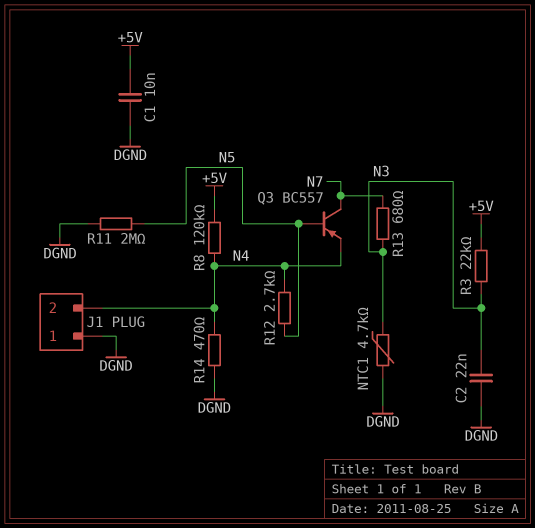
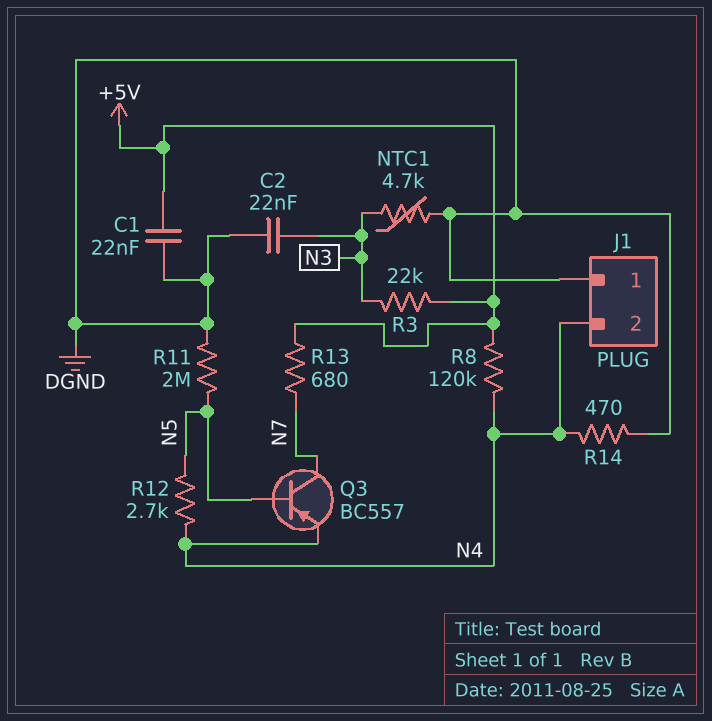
C1: 10nF (+5V, DGND) -> 22nF (+5V, DGND)
R13: 680 (N3, N7) -> 680 (+5V, N7)

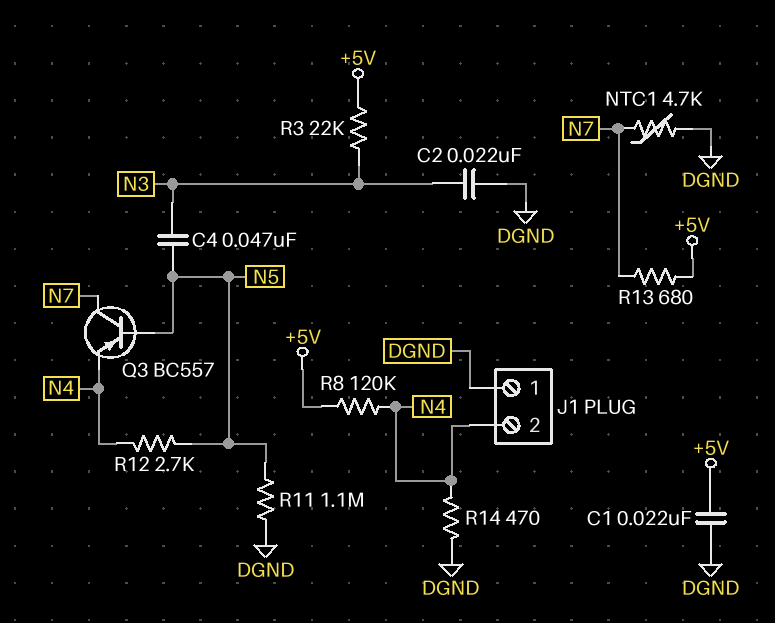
C4: none -> 47nF (N3, N5)
NTC1: 4.7k (DGND, N3) -> 4.7k (DGND, N7)
R11: 2M (DGND, N5) -> 1.1M (DGND, N5)

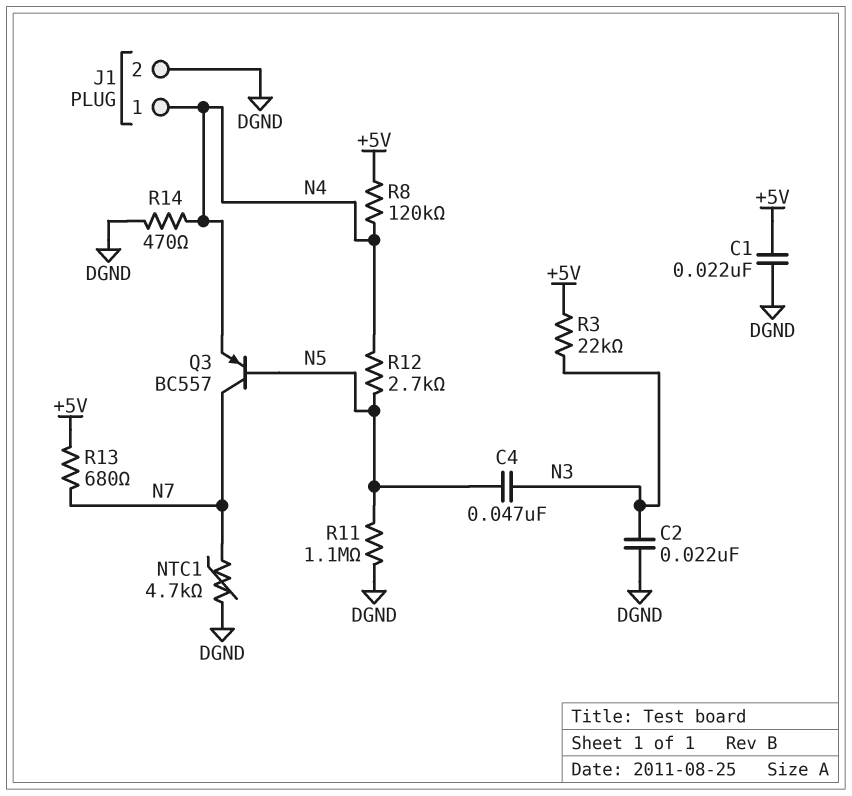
J1 pin 1: DGND -> N4
J1 pin 2: N4 -> DGND

